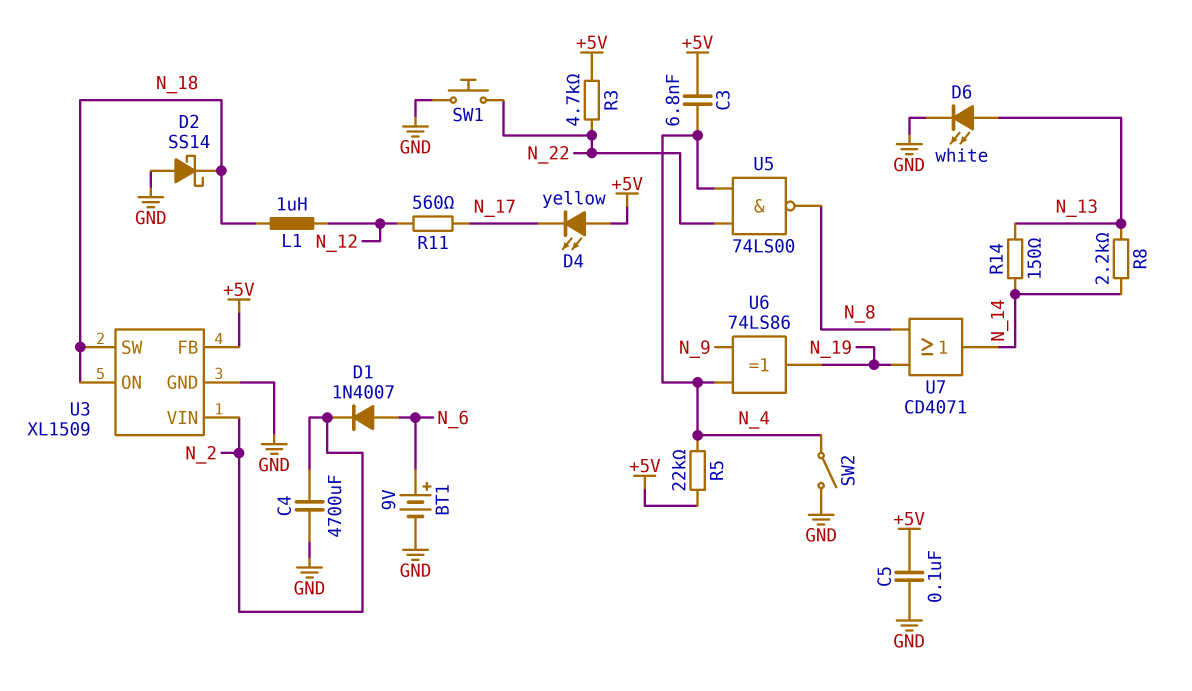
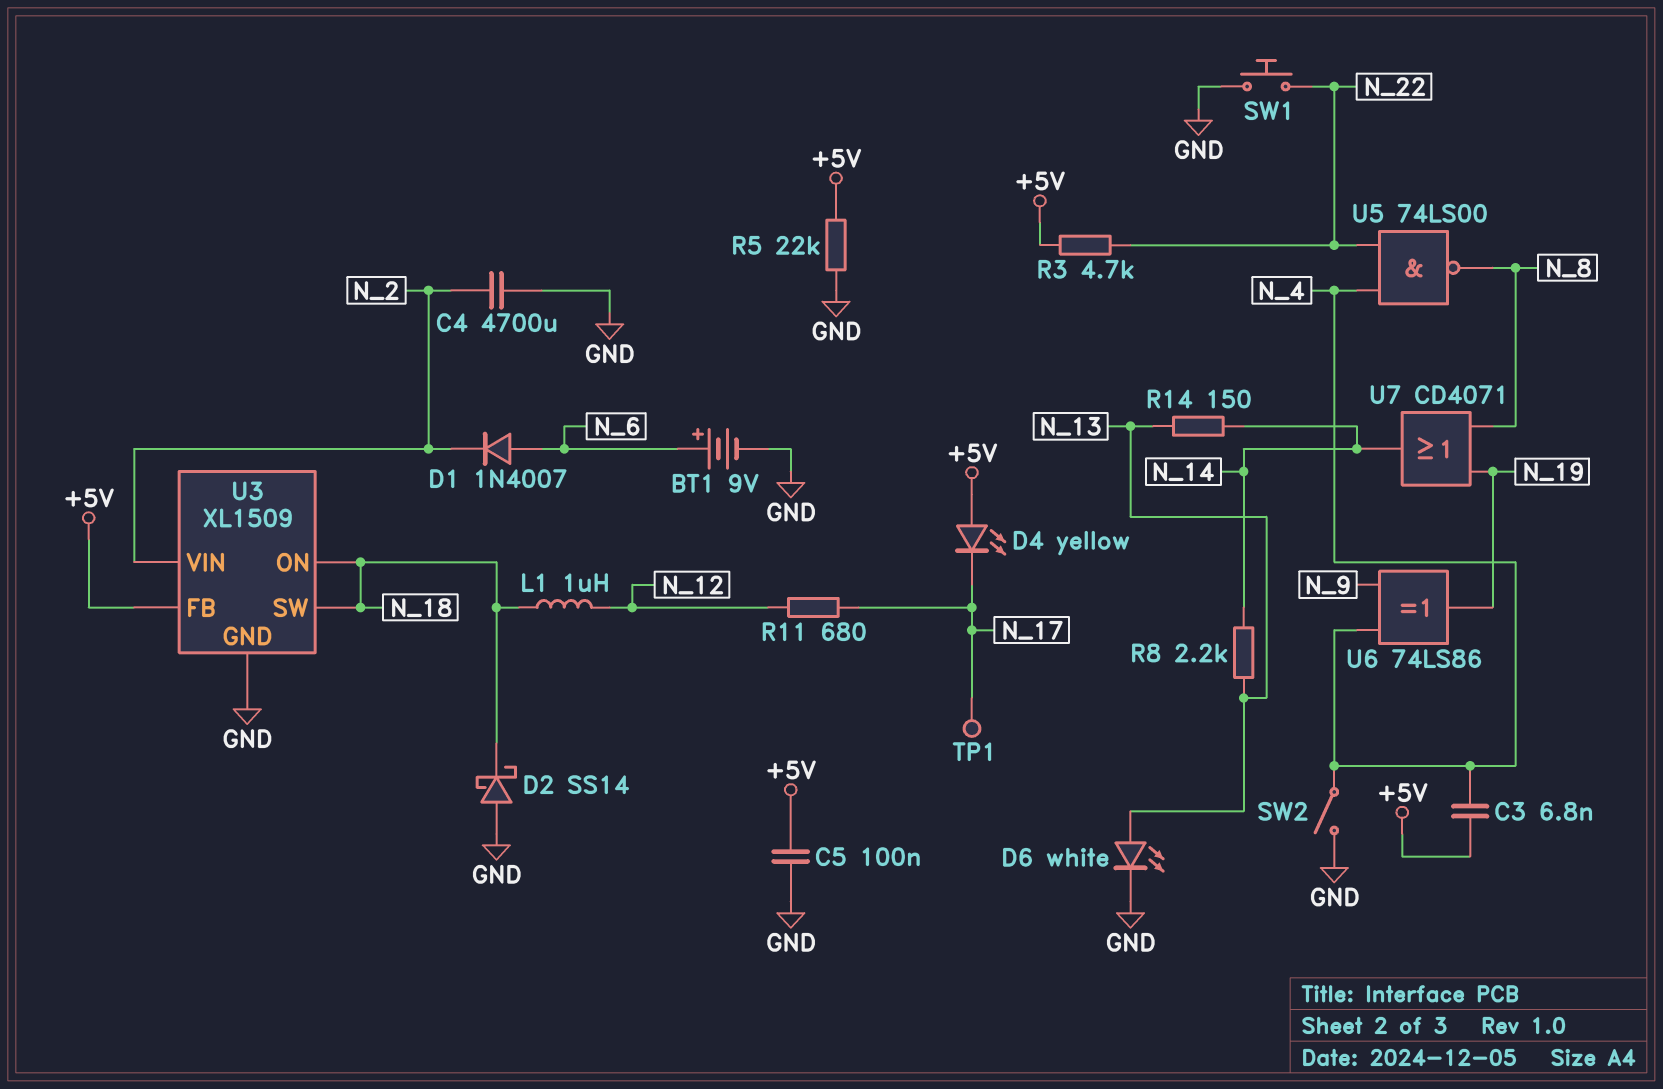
R5: 22k (+5V, N_4) -> 22k (+5V, GND)
R11: 560 (N_12, N_17) -> 680 (N_12, N_17)
TP1: none -> test point (N_17)

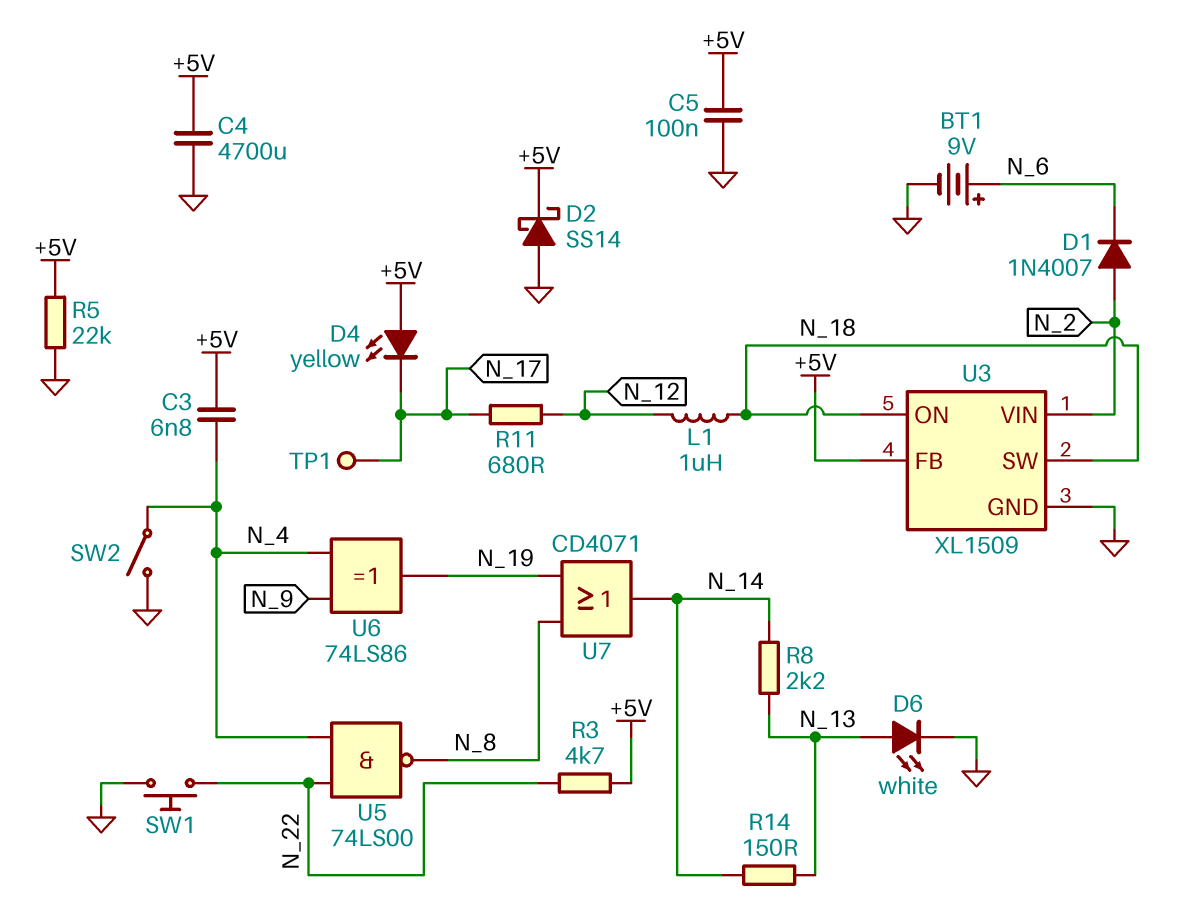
C4: 4700uF (GND, N_2) -> 4700uF (+5V, GND)
D1: diode 1N4007 (A N_6, K N_2) -> diode 1N4007 (A N_2, K N_6)
D2: schottky SS14 (A GND, K N_18) -> schottky SS14 (A GND, K +5V)

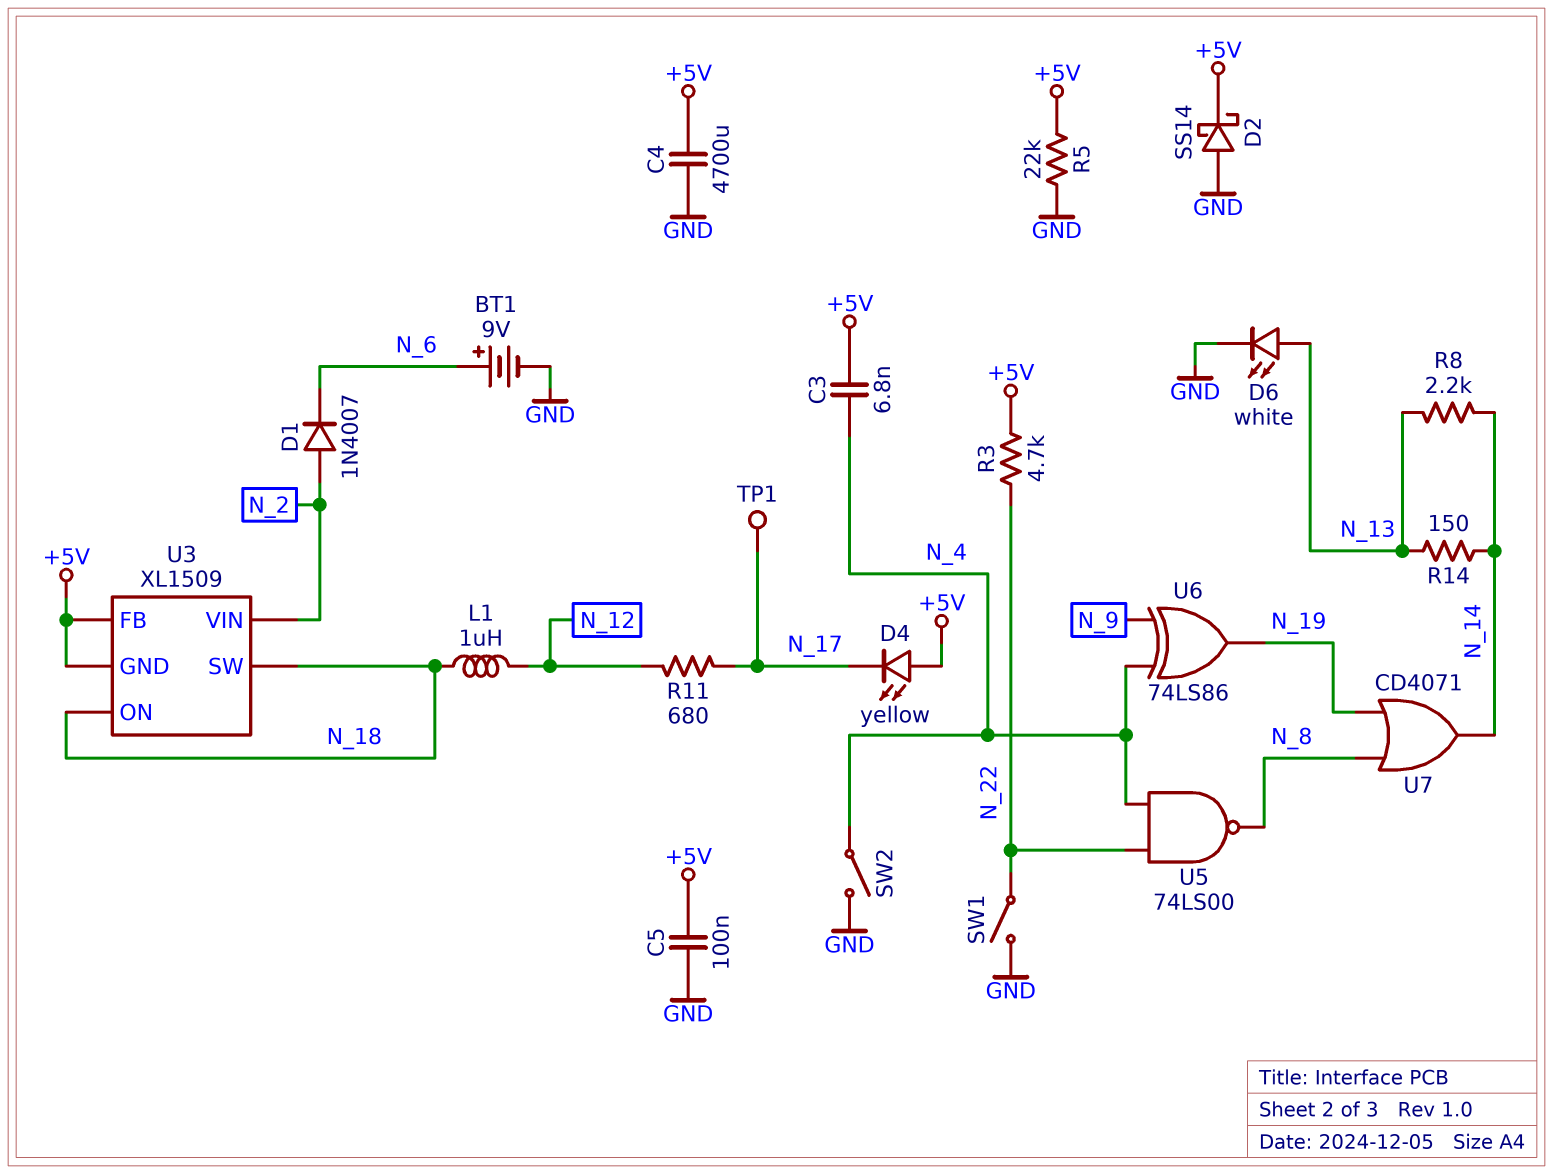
SW1: button (GND, N_22) -> switch (GND, N_22)
U3 pin GND: GND -> +5V

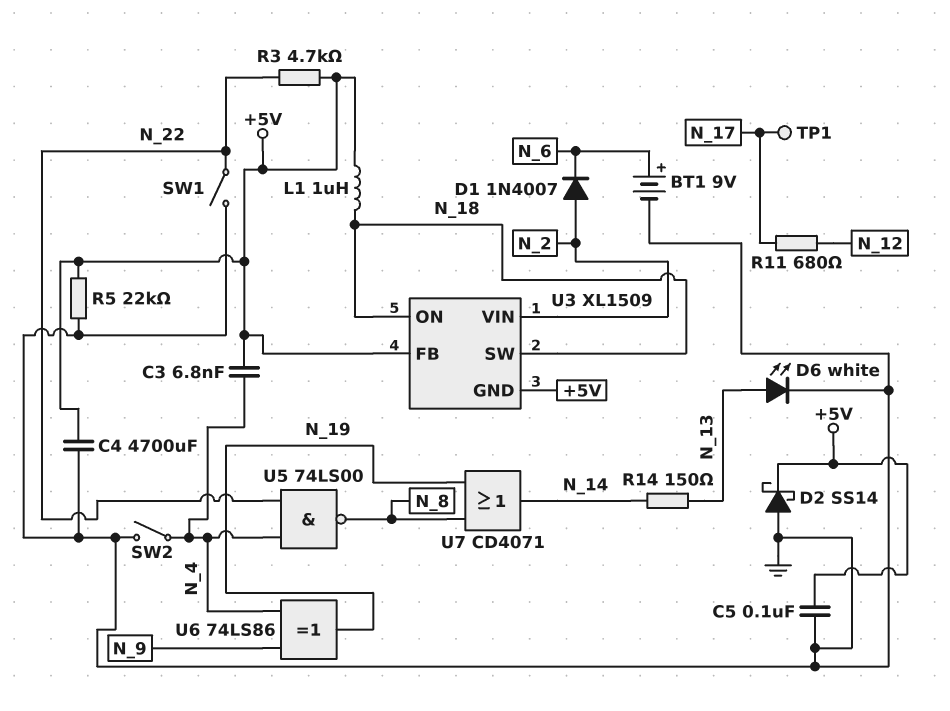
D4: LED yellow (A +5V, K N_17) -> none
L1: 1uH (N_12, N_18) -> 1uH (+5V, N_18)
R8: 2.2k (N_13, N_14) -> none

